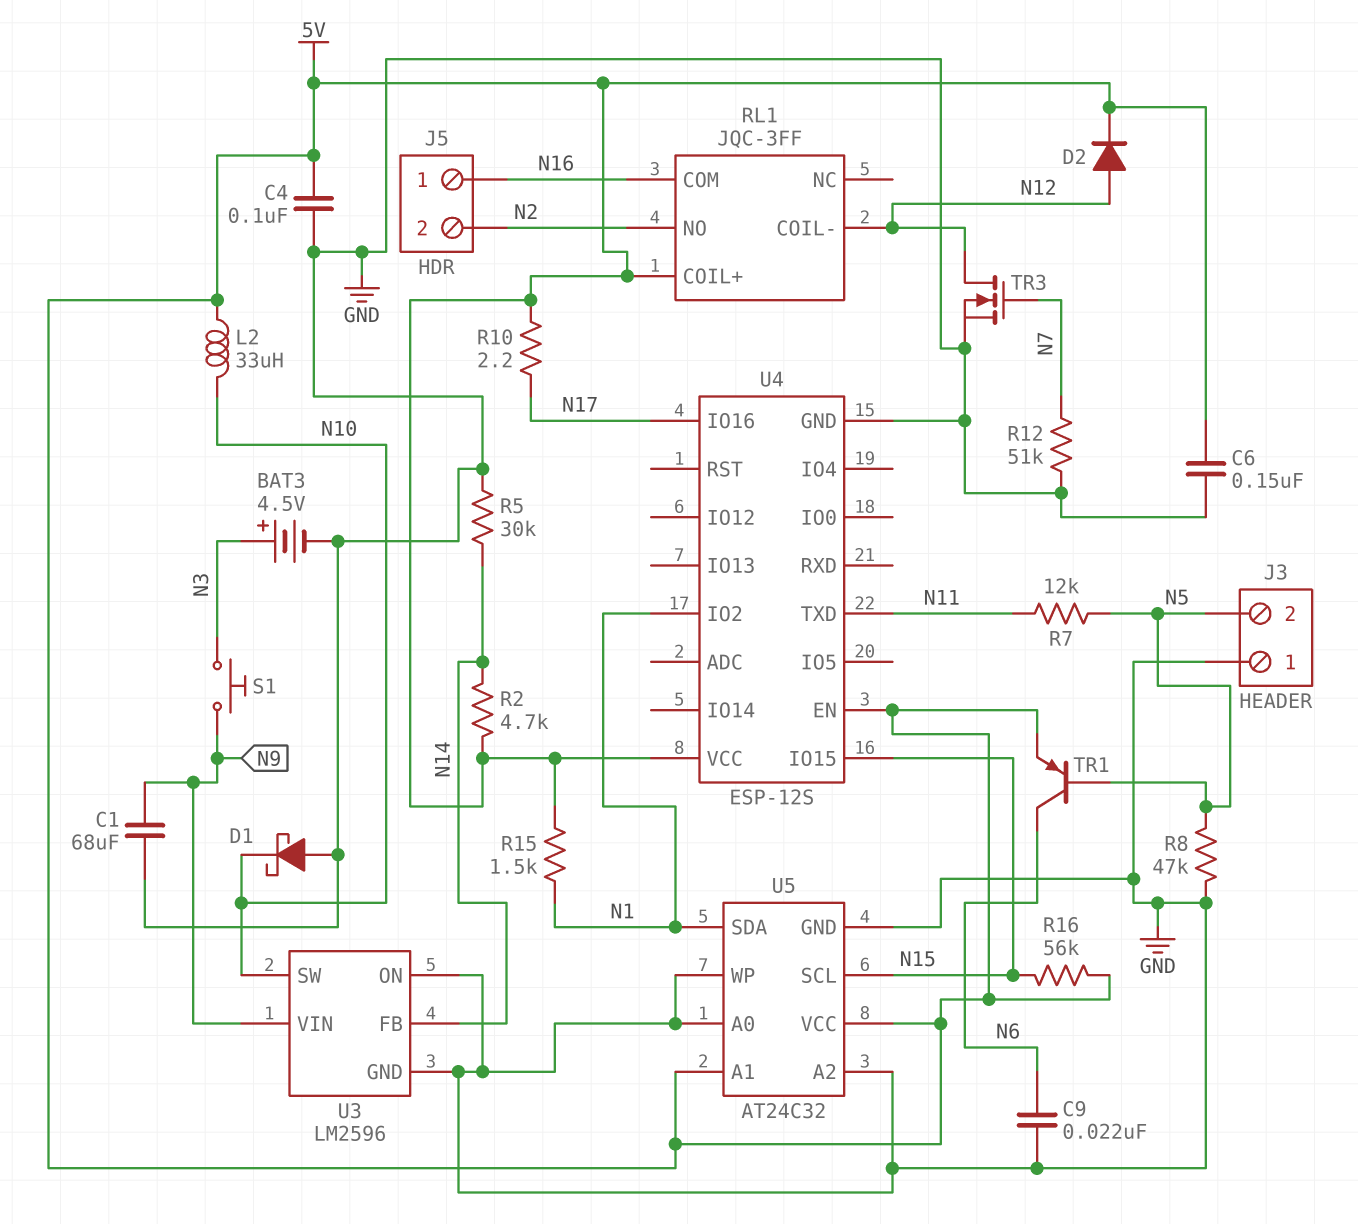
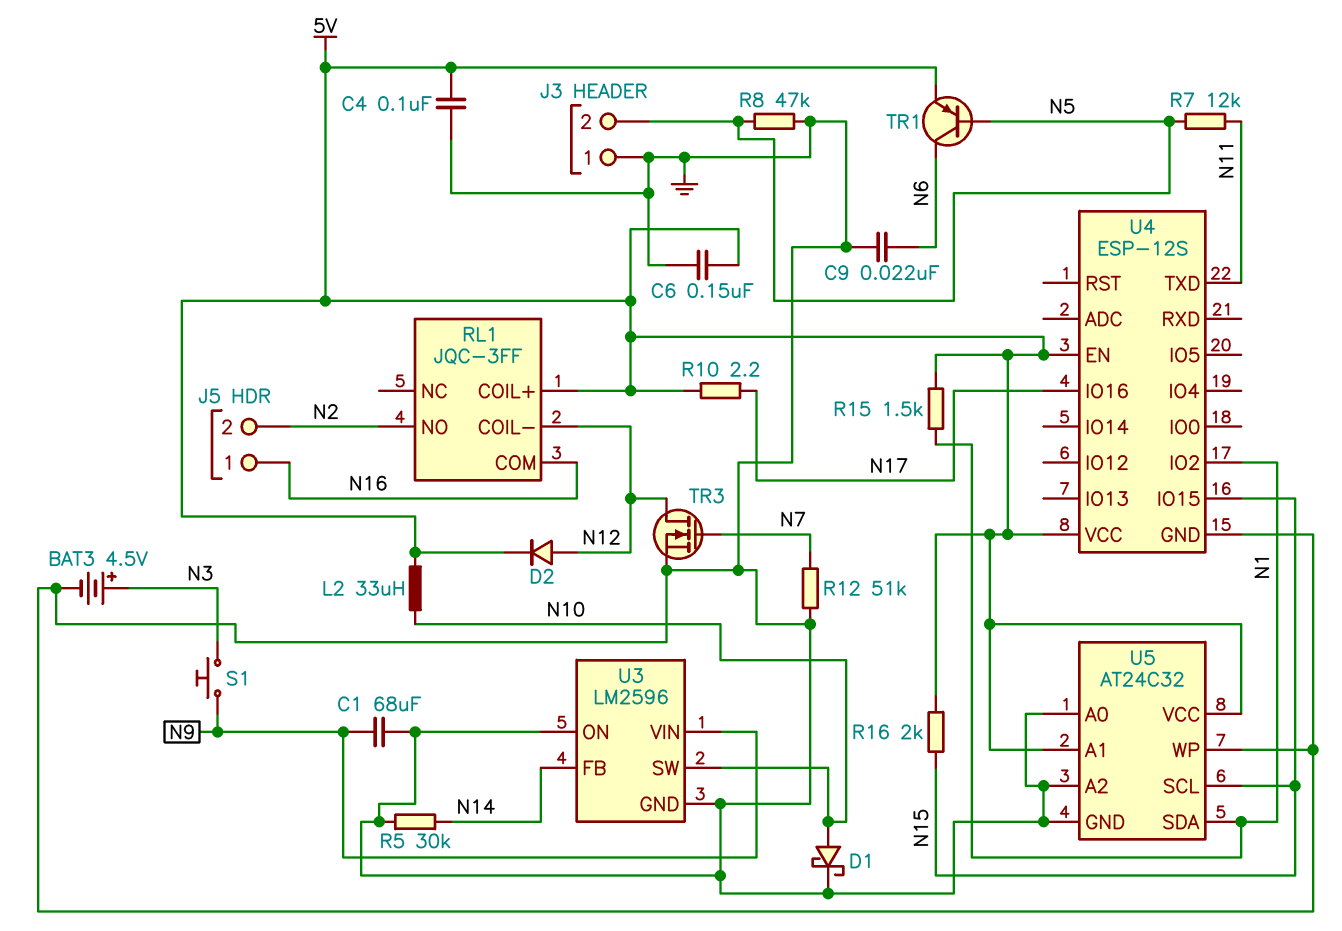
D1: schottky (A GND, K N10) -> schottky (A N10, K GND)
R2: 4.7k (5V, N14) -> none
R16: 56k (5V, N15) -> 2k (5V, N15)

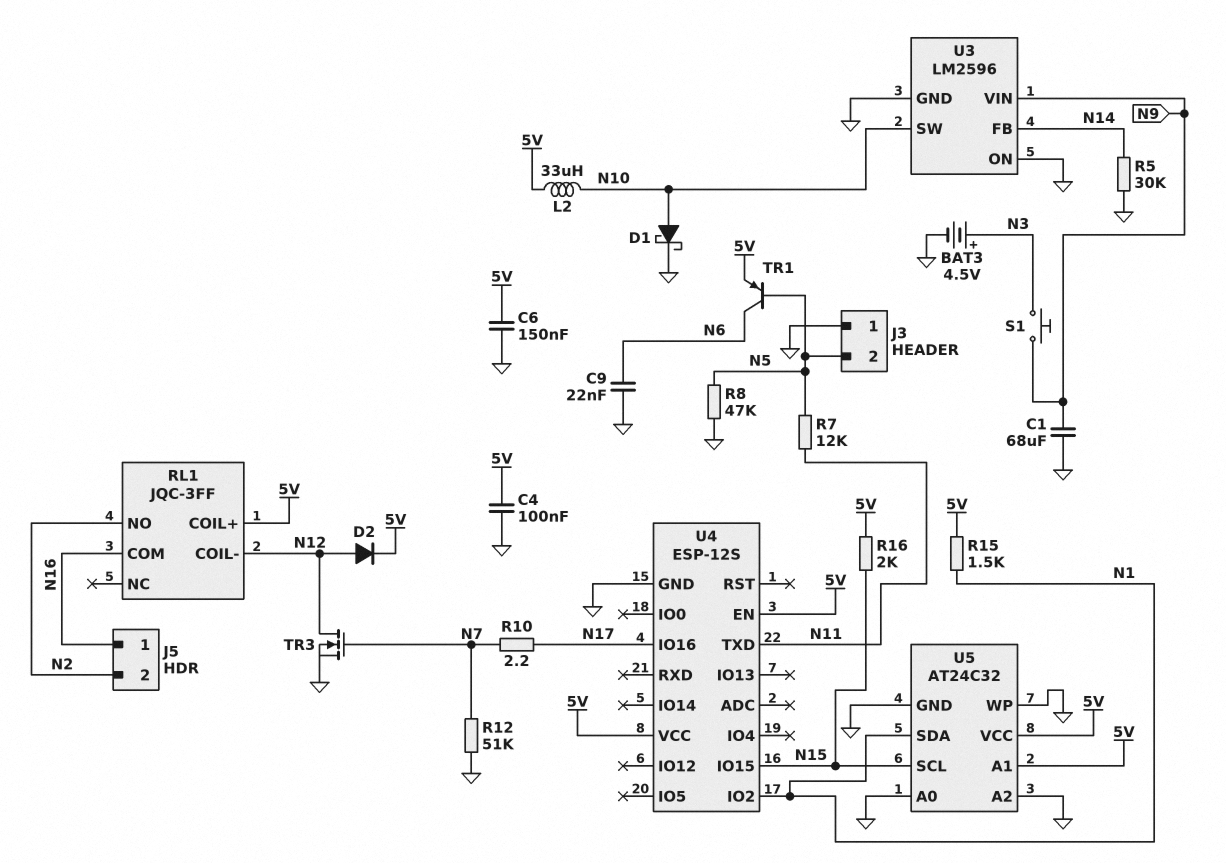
R10: 2.2 (5V, N17) -> 2.2 (N7, N17)

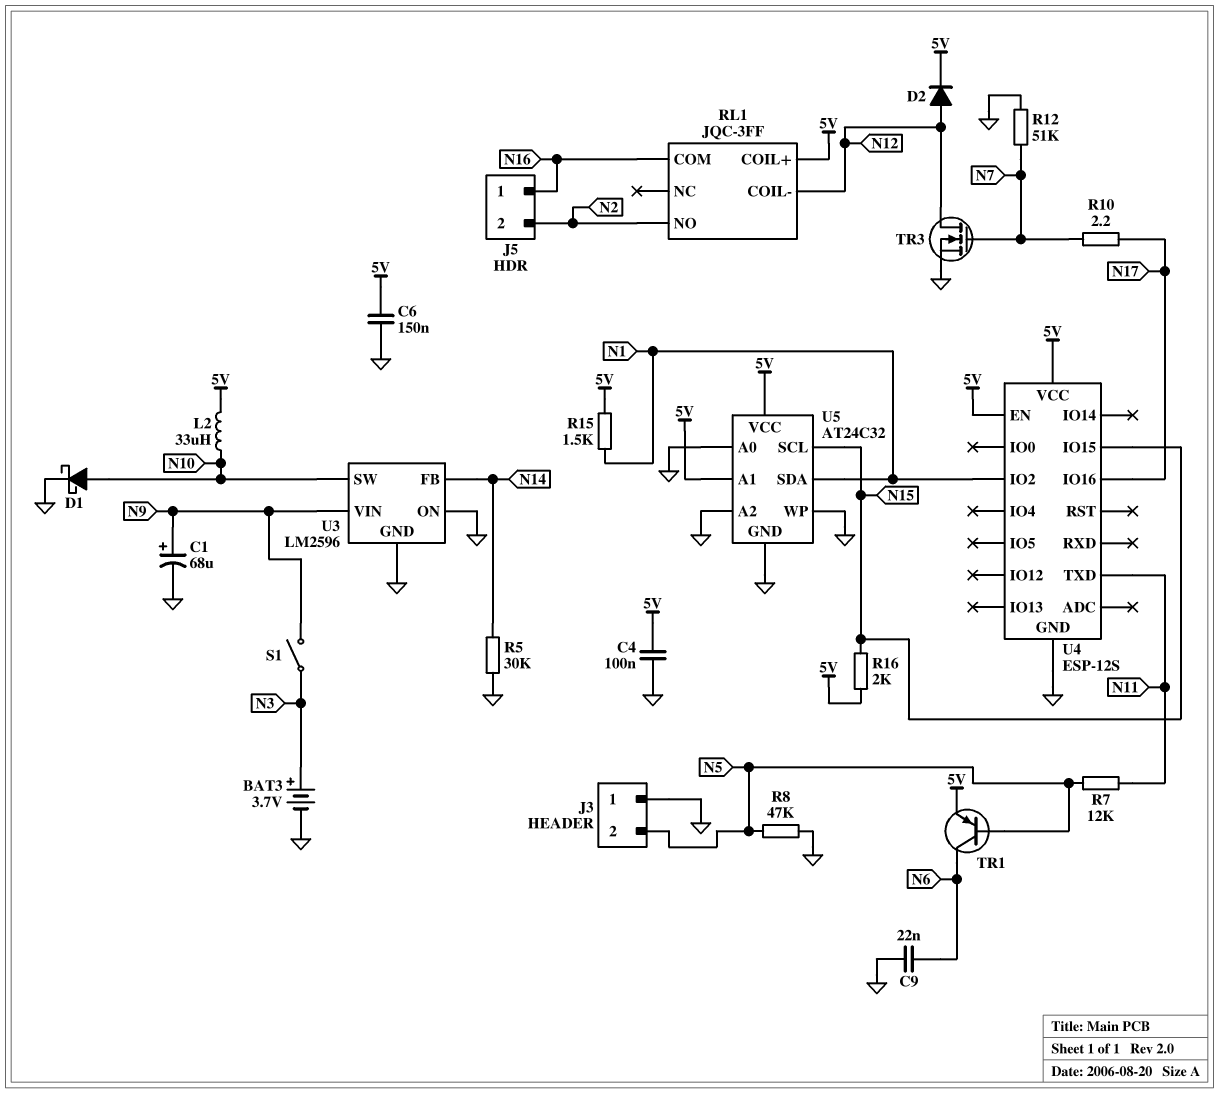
BAT3: 4.5V (plus N3, minus GND) -> 3.7V (plus N3, minus GND)
C1: 68uF (GND, N9) -> 68uF (plus N9, minus GND)
S1: button (N3, N9) -> switch (N3, N9)

